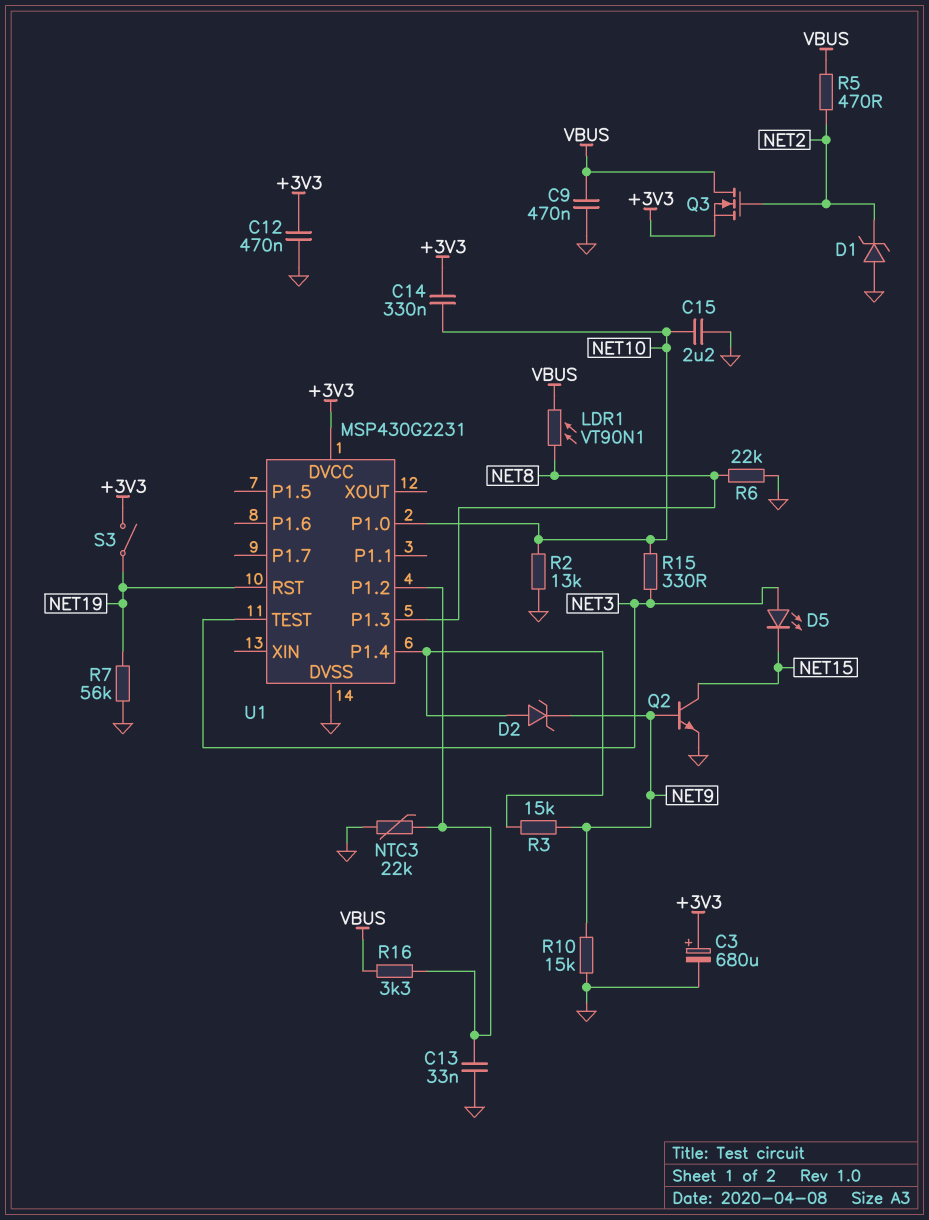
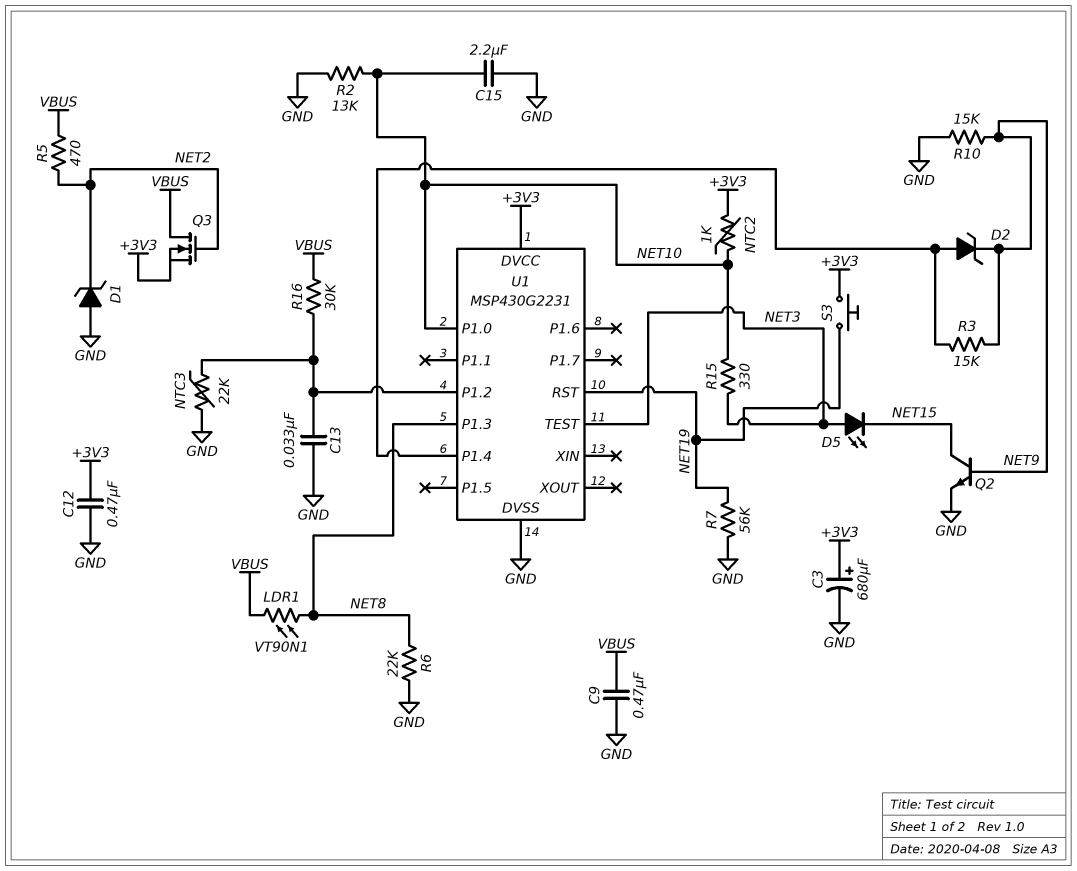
C14: 330nF (+3V3, NET10) -> none
NTC2: none -> 1k (+3V3, NET10)
R16: 3.3k (U1/P1.2, VBUS) -> 30k (U1/P1.2, VBUS)
S3: switch (+3V3, NET19) -> button (+3V3, NET19)

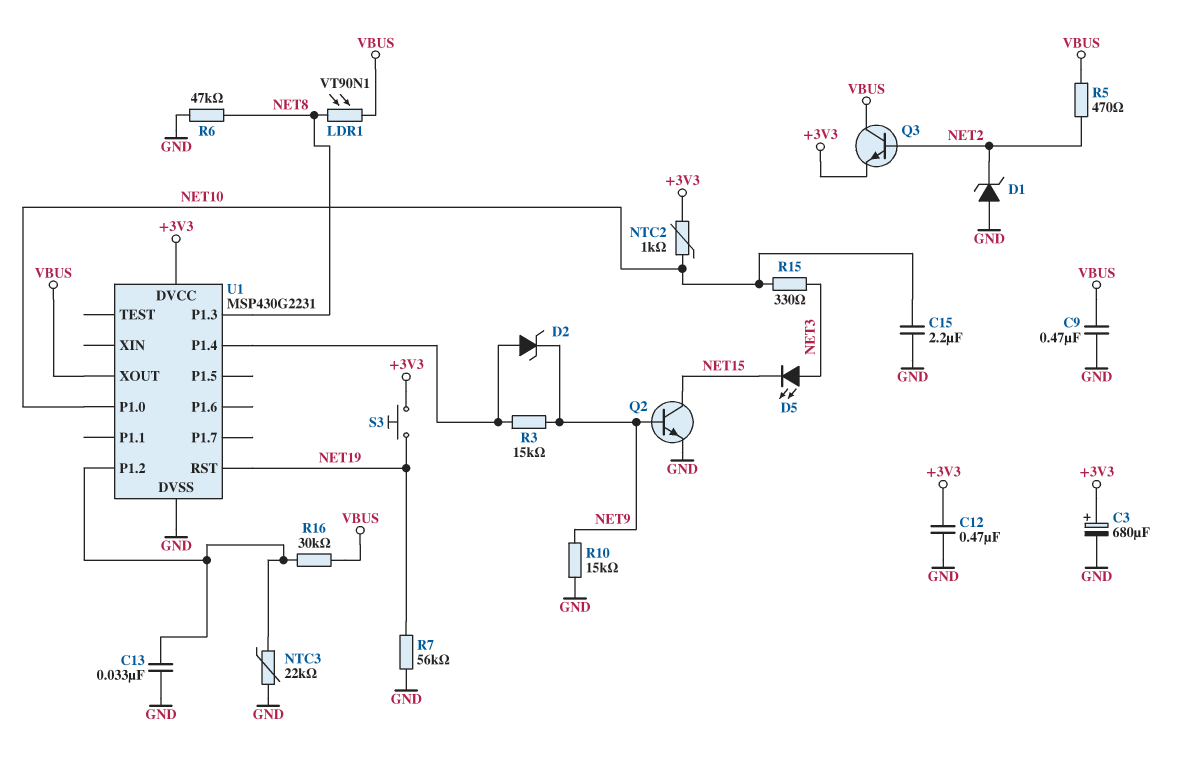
Q3: NMOS (G NET2, D VBUS, S +3V3) -> NPN (B NET2, C VBUS, E +3V3)
R2: 13k (GND, NET10) -> none
R6: 22k (GND, NET8) -> 47k (GND, NET8)
U1 pin TEST: NET3 -> none
U1 pin XOUT: none -> VBUS

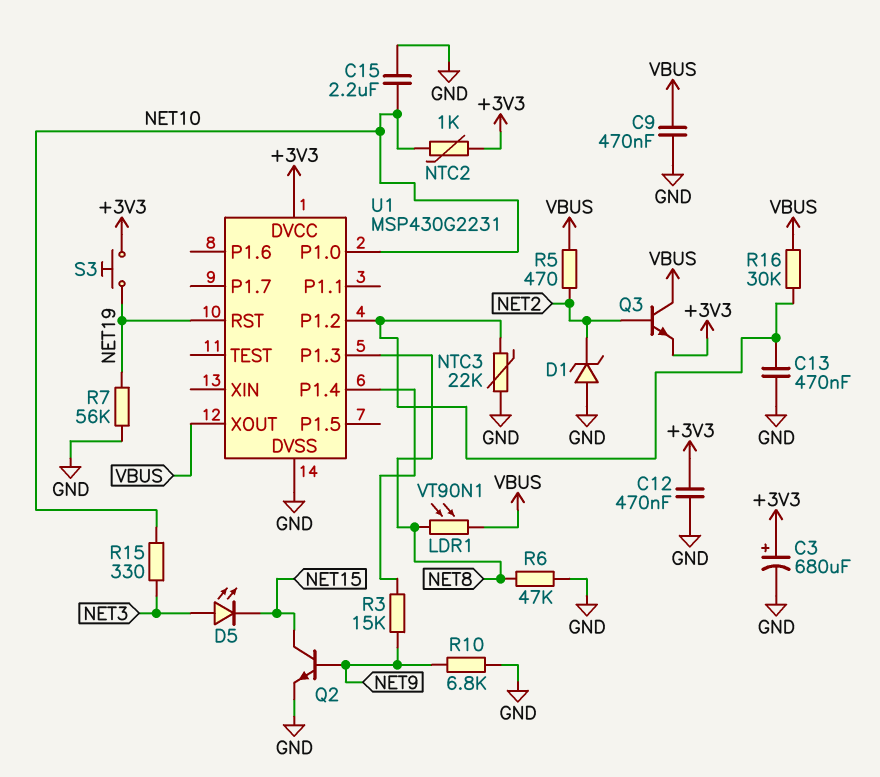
C13: 33nF (GND, U1/P1.2) -> 470nF (GND, U1/P1.2)
D2: zener (A U1/P1.4, K NET9) -> none
R10: 15k (GND, NET9) -> 6.8k (GND, NET9)

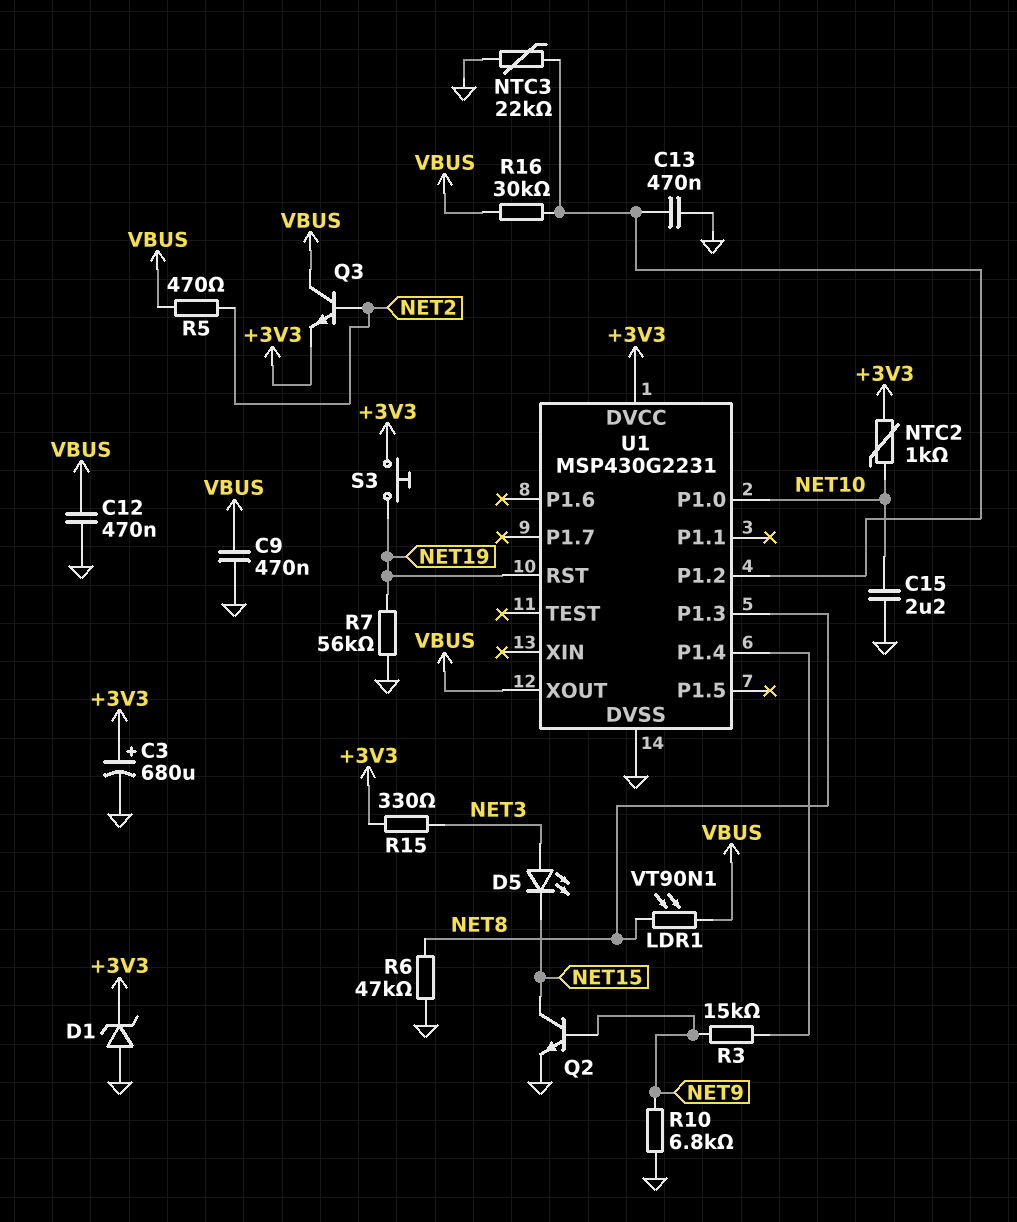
C12: 470nF (+3V3, GND) -> 470nF (GND, VBUS)
D1: zener (A GND, K NET2) -> zener (A GND, K +3V3)
R15: 330 (NET3, NET10) -> 330 (+3V3, NET3)

